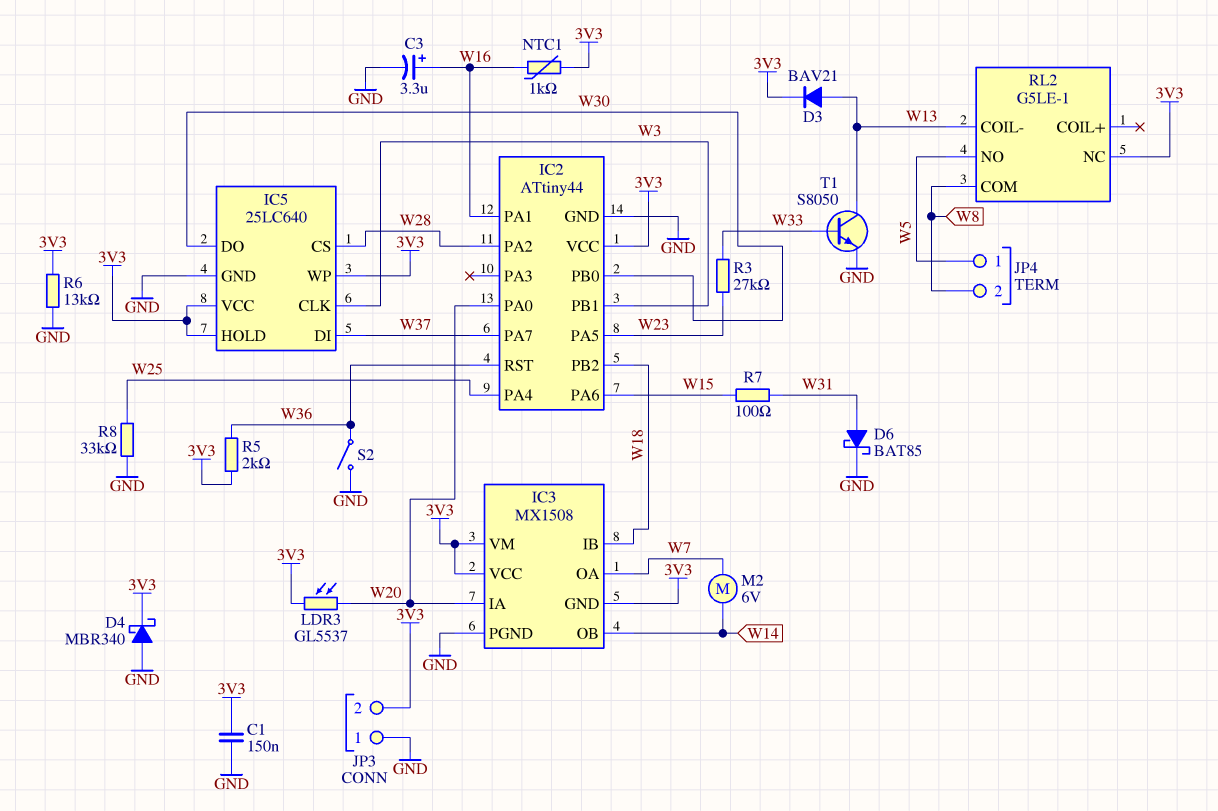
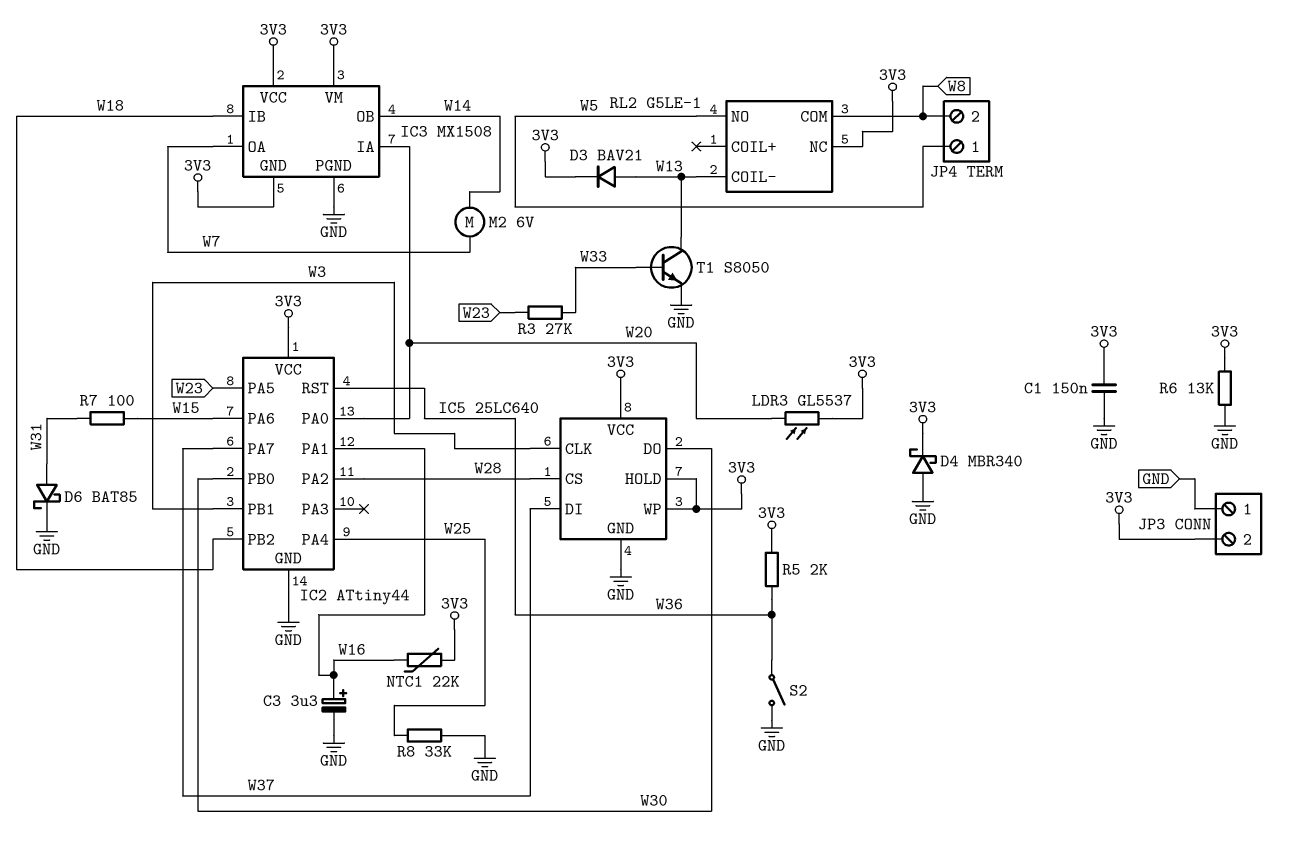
NTC1: 1k (3V3, W16) -> 22k (3V3, W16)

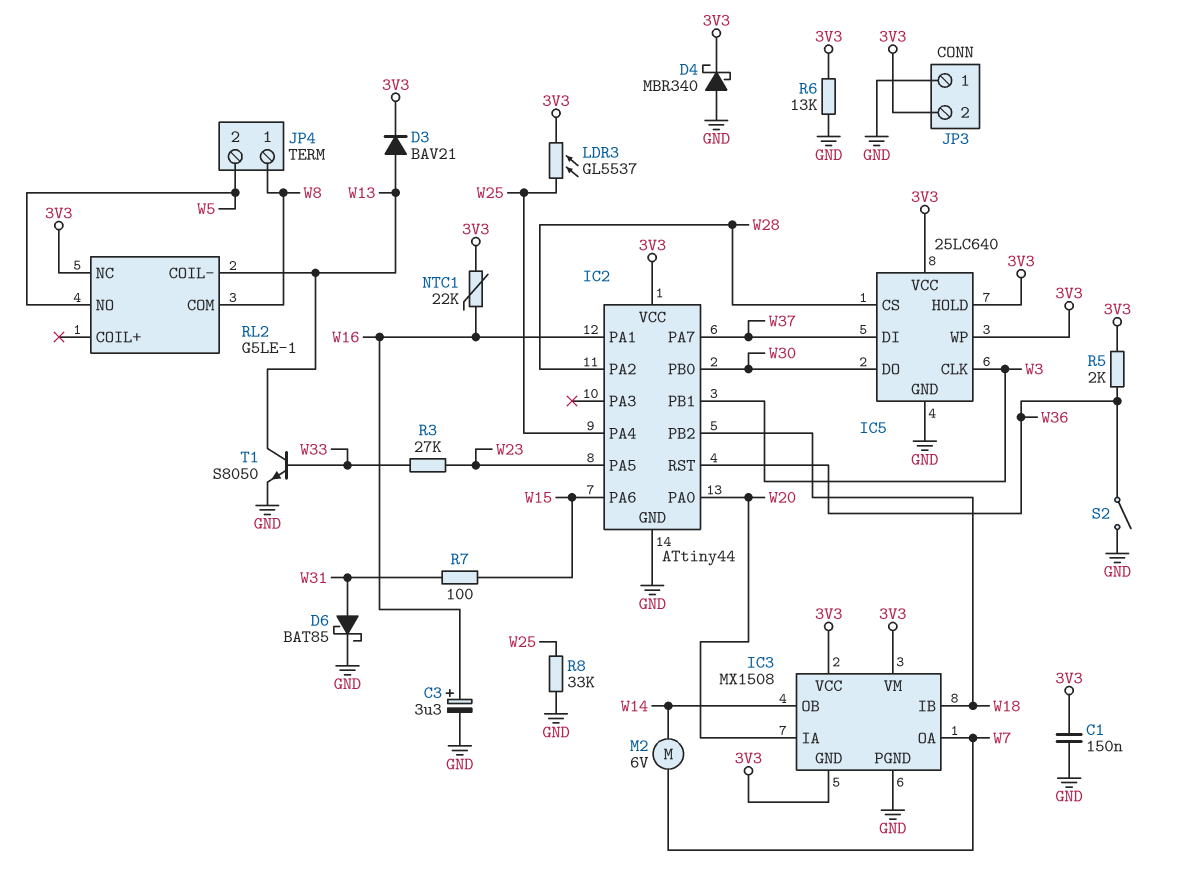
JP4 pin 1: W5 -> W8
JP4 pin 2: W8 -> W5
LDR3: GL5537 (3V3, W20) -> GL5537 (3V3, W25)

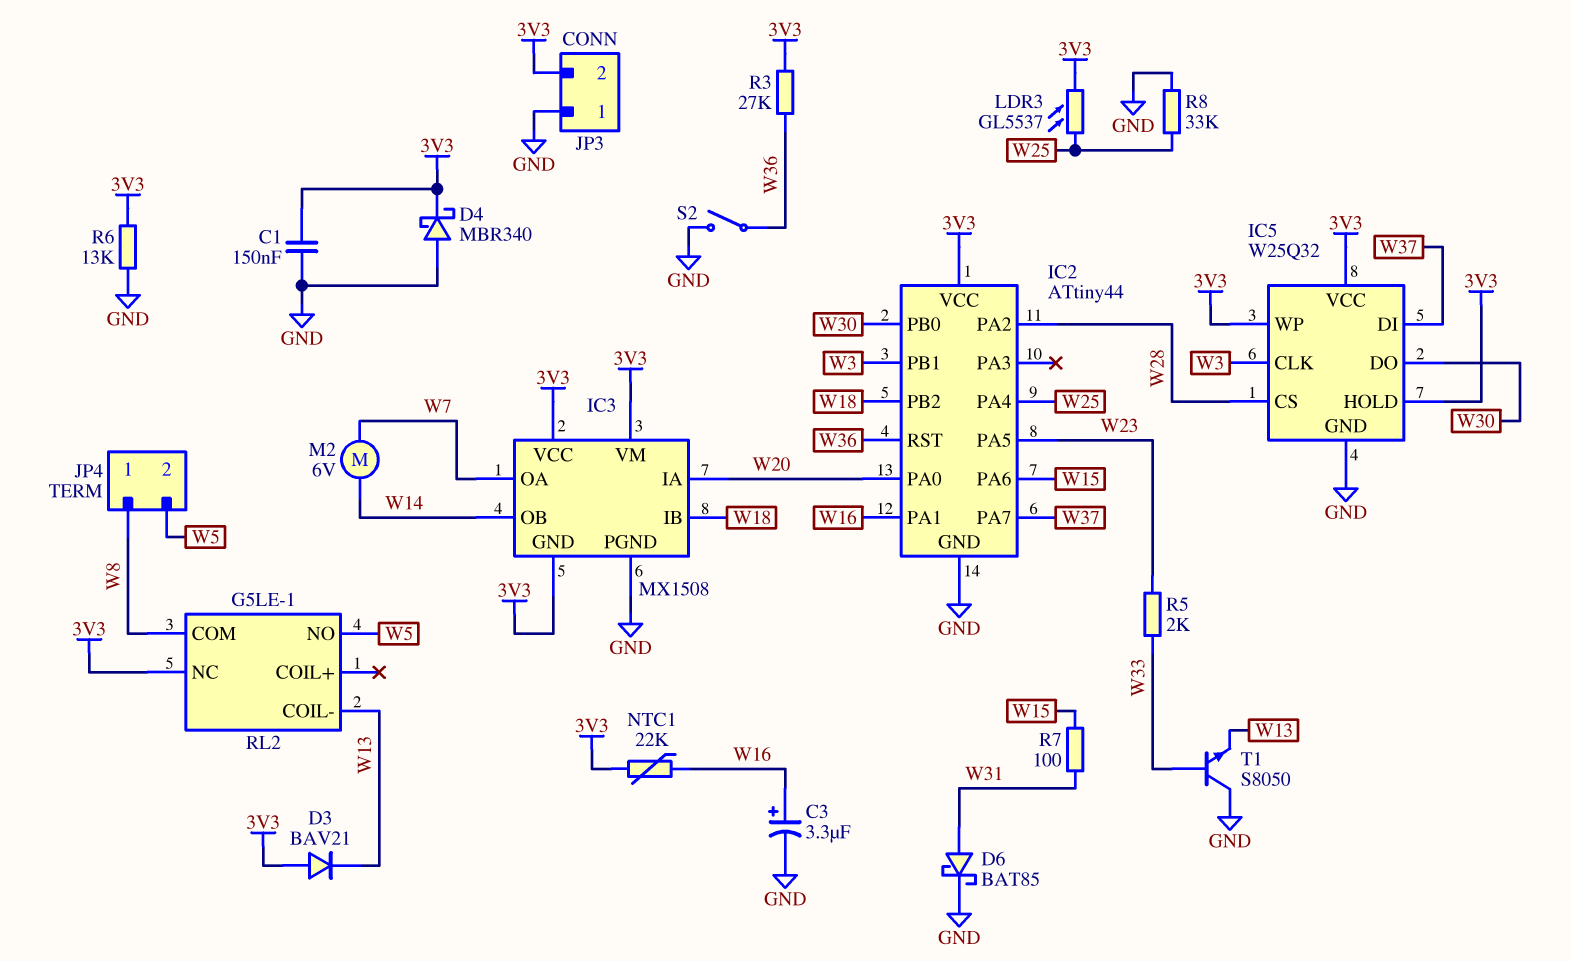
D3: diode BAV21 (A W13, K 3V3) -> diode BAV21 (A 3V3, K W13)
IC5: 25LC640 -> W25Q32
R3: 27k (W23, W33) -> 27k (3V3, W36)
R5: 2k (3V3, W36) -> 2k (W23, W33)
T1: NPN S8050 (B W33, C W13, E GND) -> NPN S8050 (B W33, C GND, E W13)

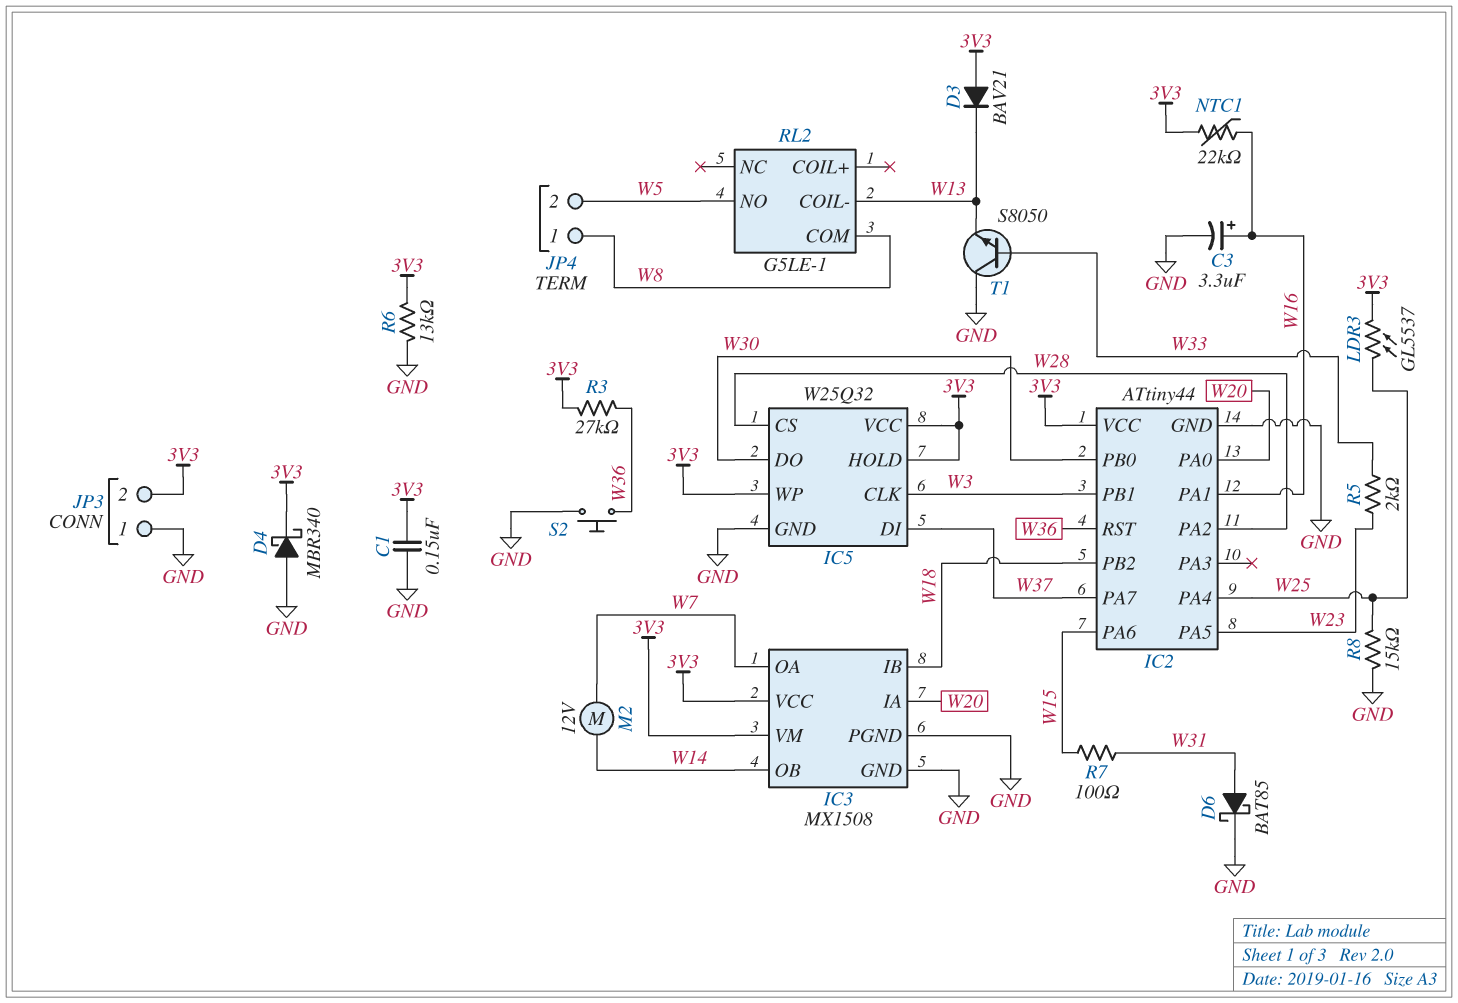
IC3 pin GND: 3V3 -> GND
M2: motor 6V (W7, W14) -> motor 12V (W7, W14)
R8: 33k (GND, W25) -> 15k (GND, W25)
RL2 pin NC: 3V3 -> none
S2: switch (GND, W36) -> button (GND, W36)

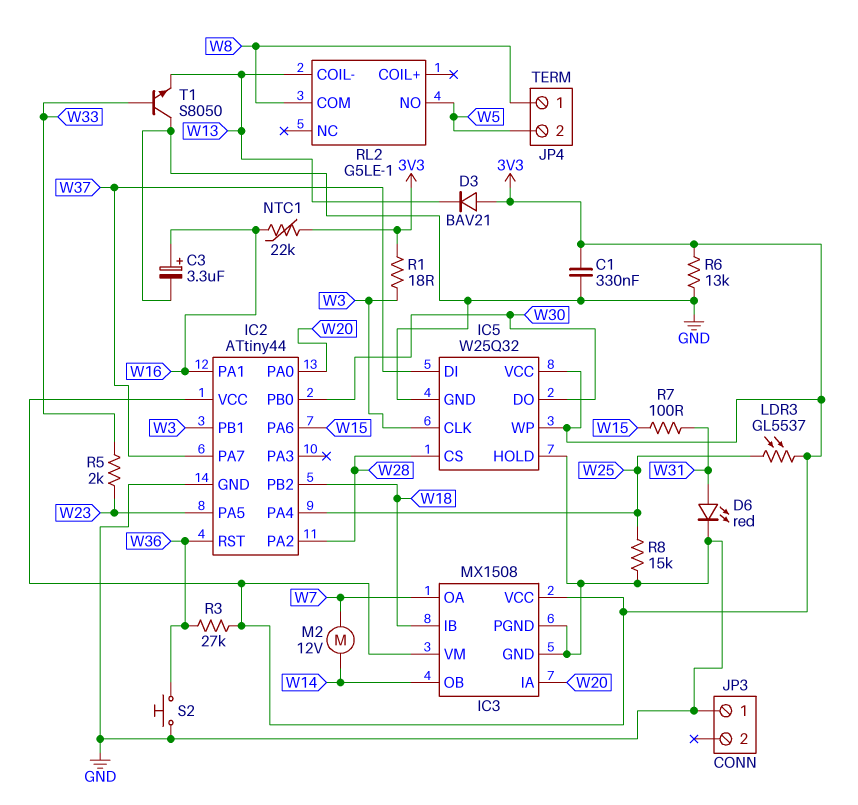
C1: 150nF (3V3, GND) -> 330nF (3V3, GND)
D4: schottky MBR340 (A GND, K 3V3) -> none
D6: schottky BAT85 (A W31, K GND) -> LED red (A W31, K GND)
IC5 pin HOLD: 3V3 -> GND
JP3 pin 2: 3V3 -> none
R1: none -> 18 (3V3, W3)

